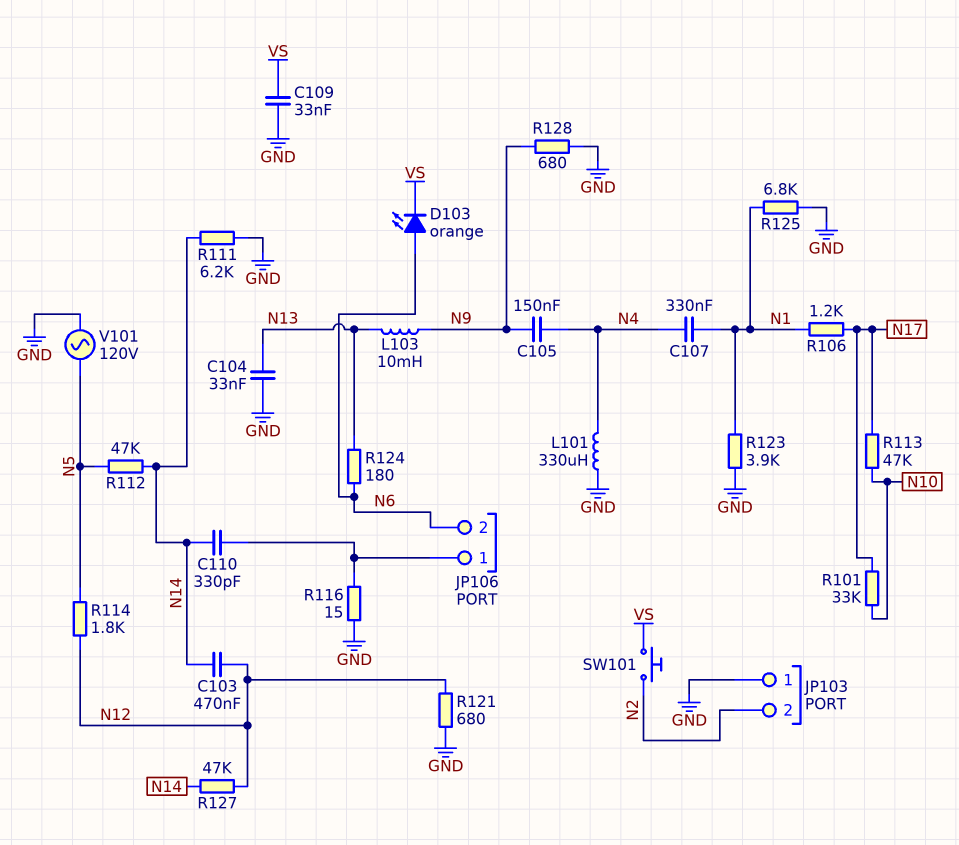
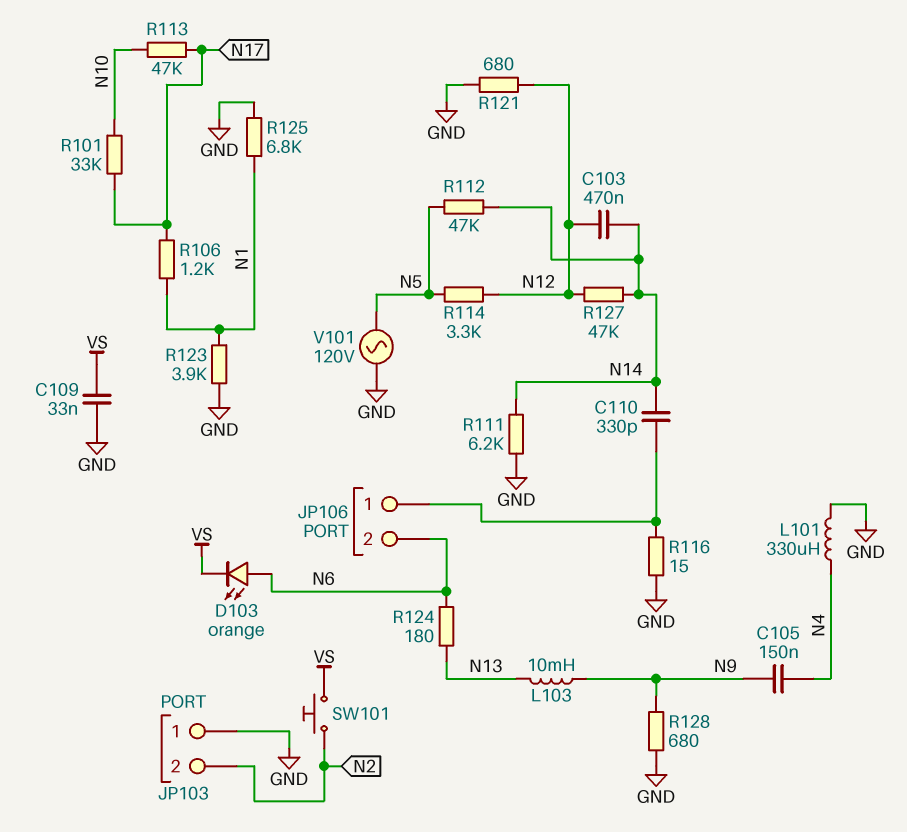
C104: 33nF (GND, N13) -> none
C107: 330nF (N1, N4) -> none
R114: 1.8k (N5, N12) -> 3.3k (N5, N12)

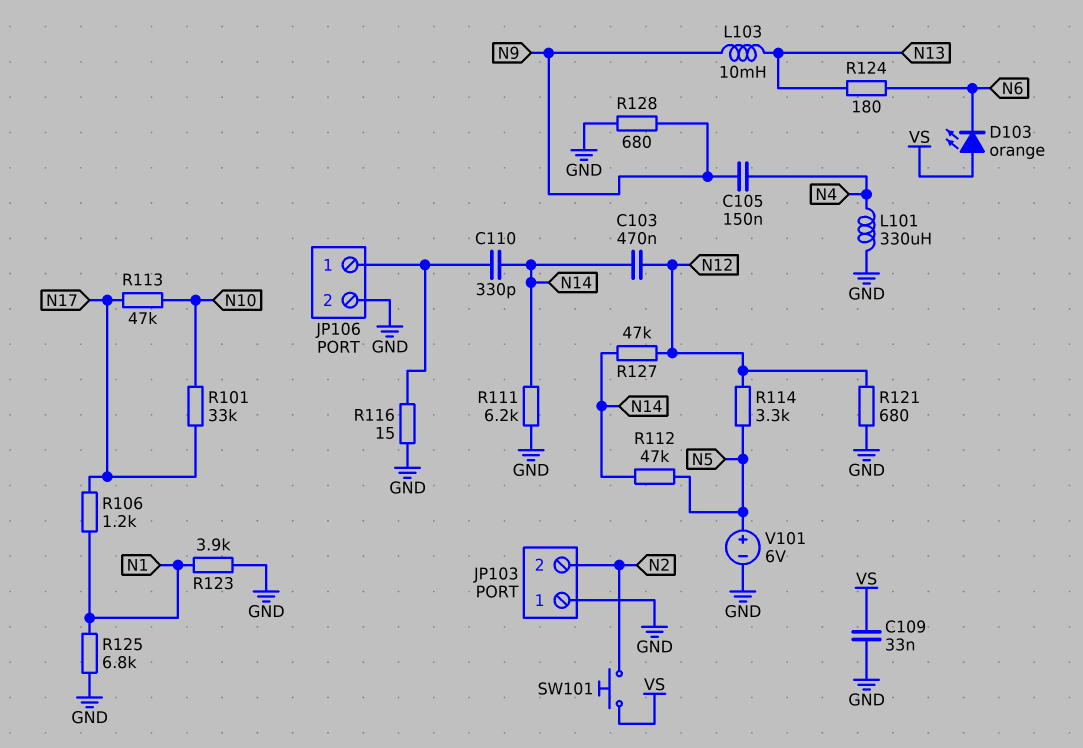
D103: LED orange (A N6, K VS) -> LED orange (A VS, K N6)
JP106 pin 2: N6 -> GND
V101: AC 120V (GND, N5) -> 6V (plus N5, minus GND)

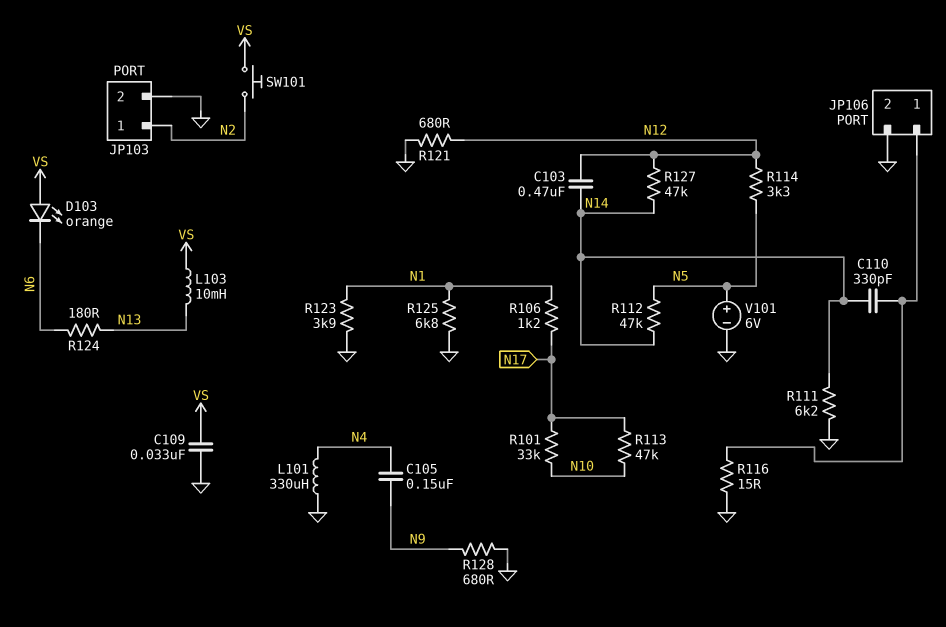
JP103 pin 1: GND -> N2
JP103 pin 2: N2 -> GND
L103: 10mH (N9, N13) -> 10mH (N13, VS)

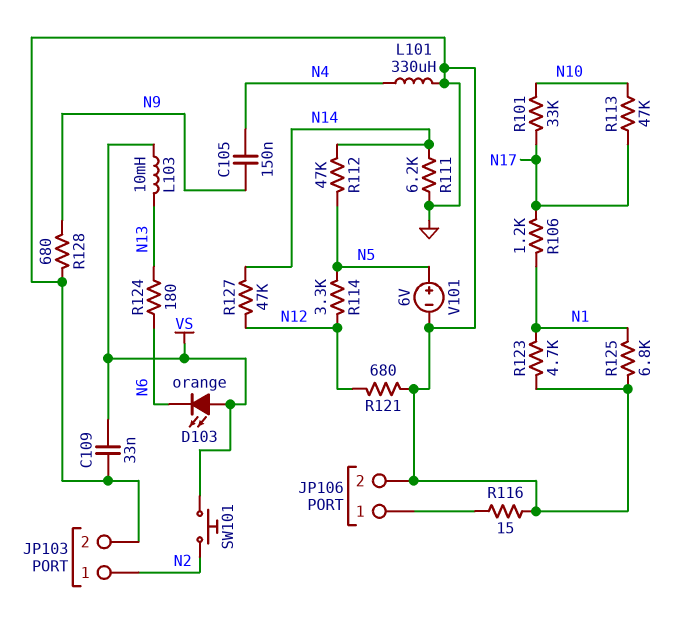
C103: 470nF (N12, N14) -> none
C110: 330pF (JP106/1, N14) -> none
R123: 3.9k (GND, N1) -> 4.7k (GND, N1)

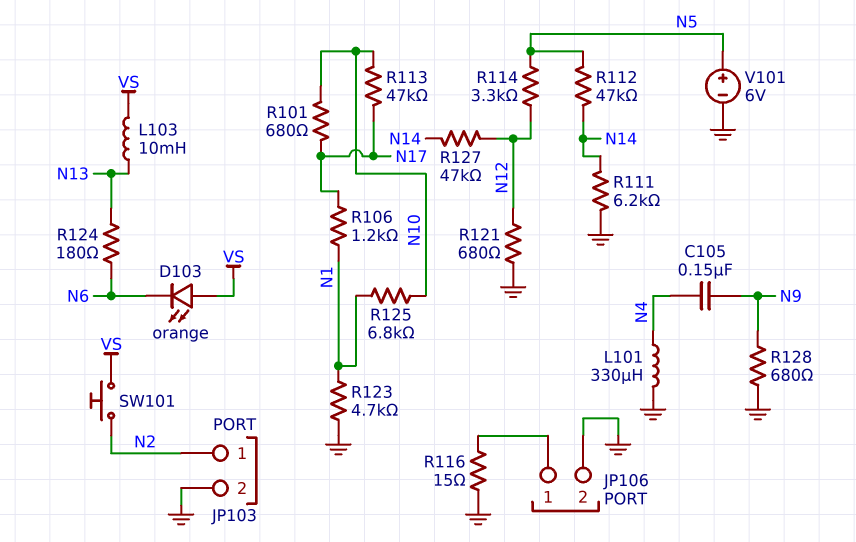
C109: 33nF (GND, VS) -> none
R101: 33k (N10, N17) -> 680 (N10, N17)
R125: 6.8k (GND, N1) -> 6.8k (N1, N10)

